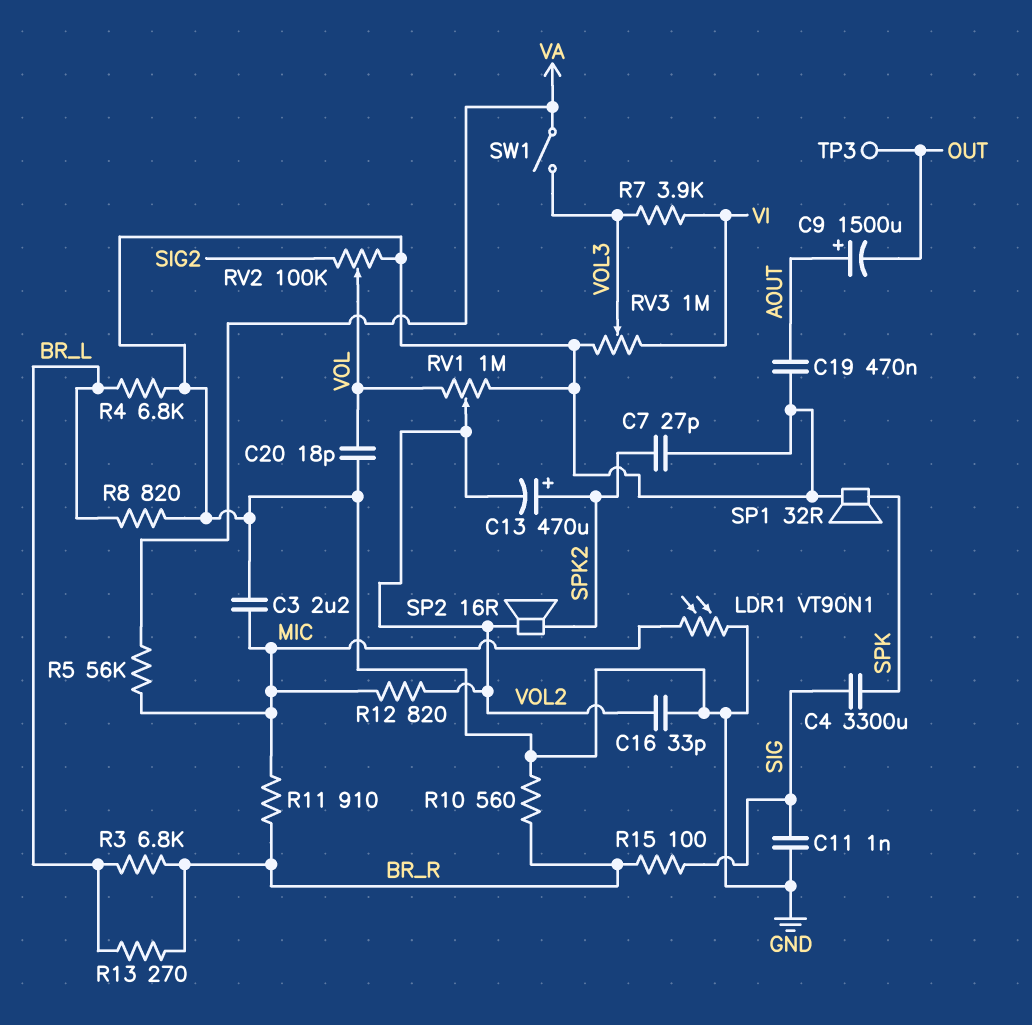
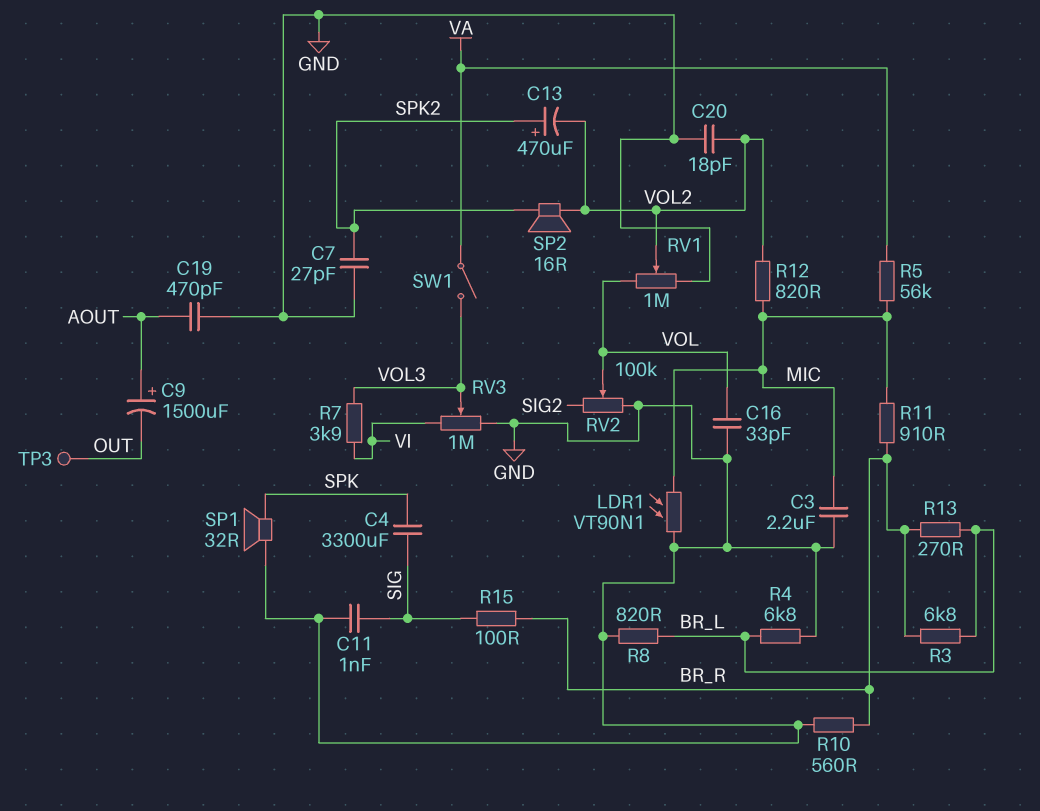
C16: 33pF (GND, VOL2) -> 33pF (GND, VOL)
C19: 470nF (AOUT, GND) -> 470pF (AOUT, GND)
C20: 18pF (GND, VOL) -> 18pF (GND, VOL2)

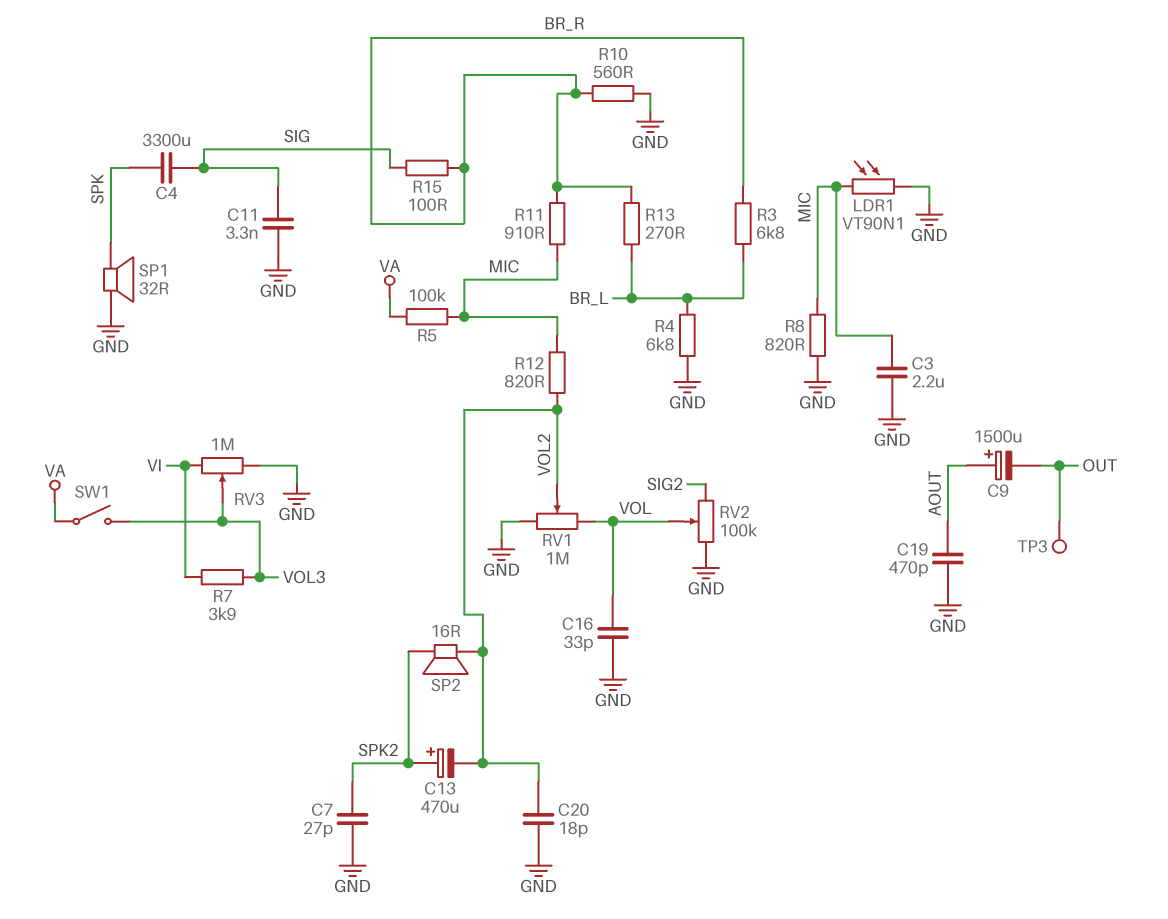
C11: 1nF (GND, SIG) -> 3.3nF (GND, SIG)
R5: 56k (MIC, VA) -> 100k (MIC, VA)
R8: 820 (BR_L, GND) -> 820 (GND, MIC)

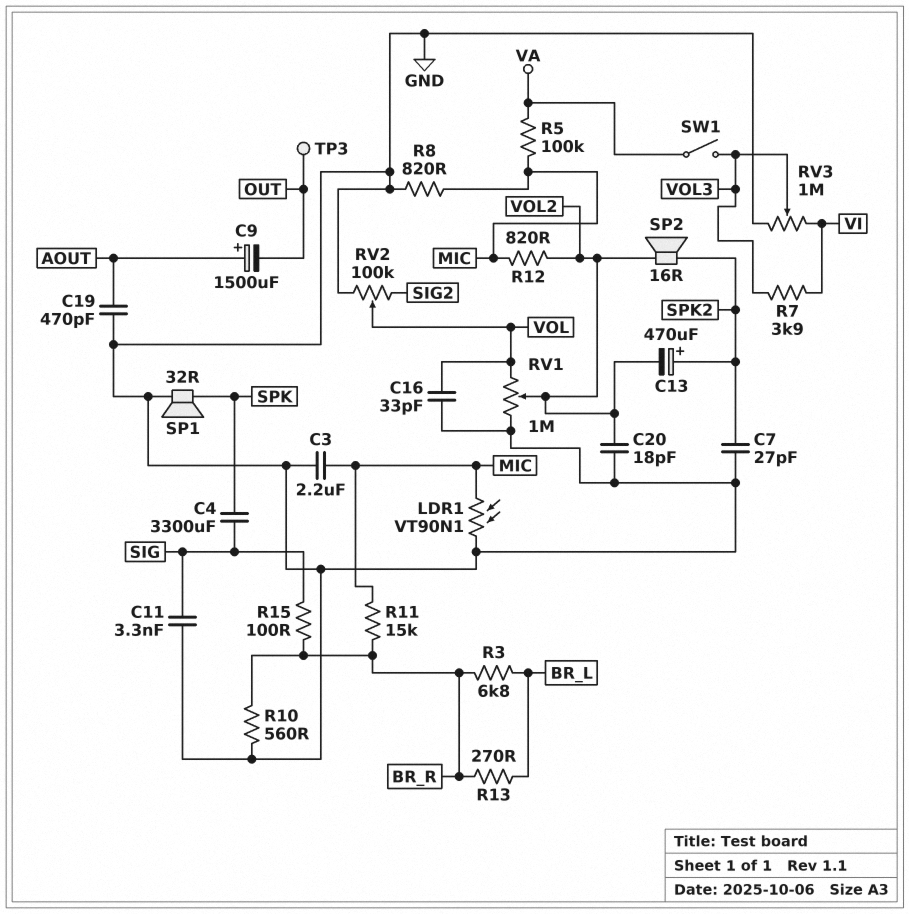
R4: 6.8k (BR_L, GND) -> none
R11: 910 (BR_R, MIC) -> 15k (BR_R, MIC)

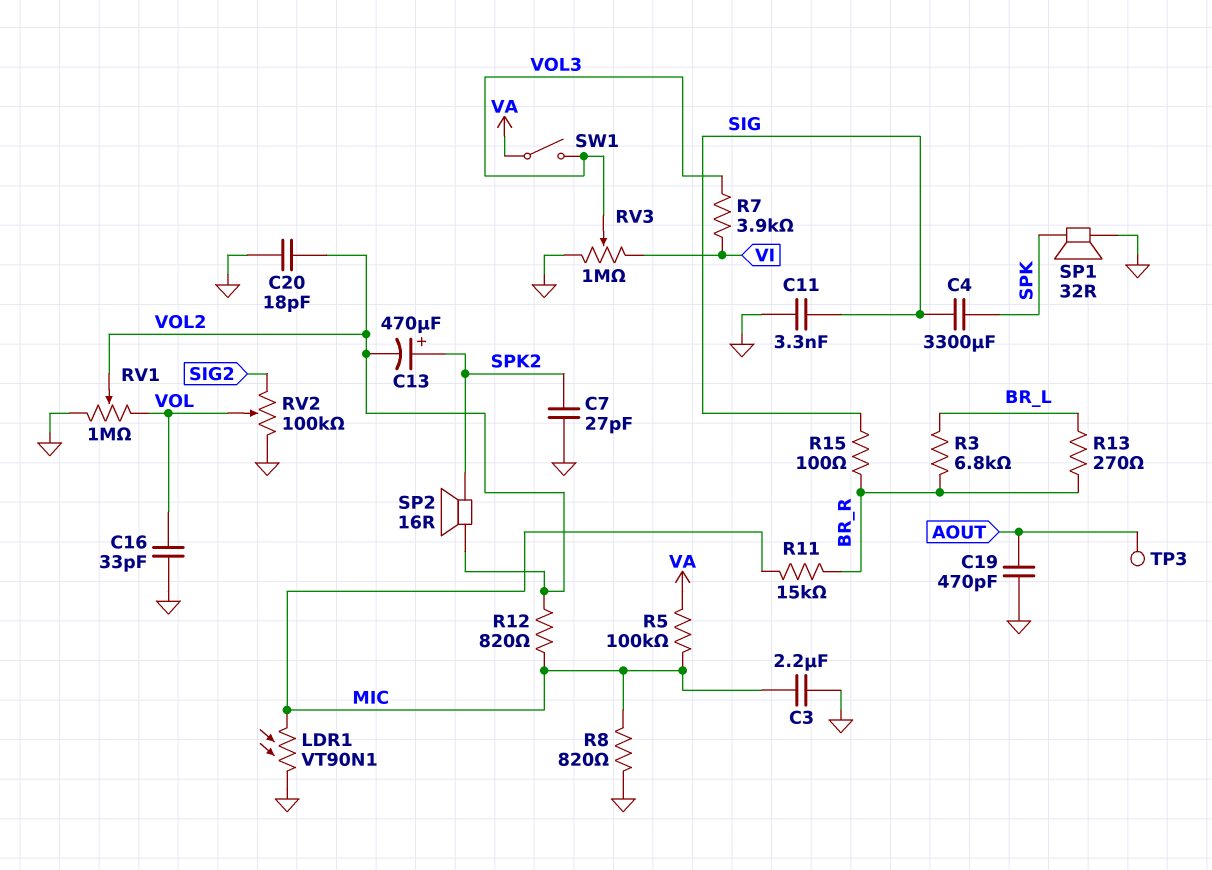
C9: 1500uF (plus AOUT, minus OUT) -> none
R10: 560 (BR_R, GND) -> none
TP3: test point (OUT) -> test point (AOUT)

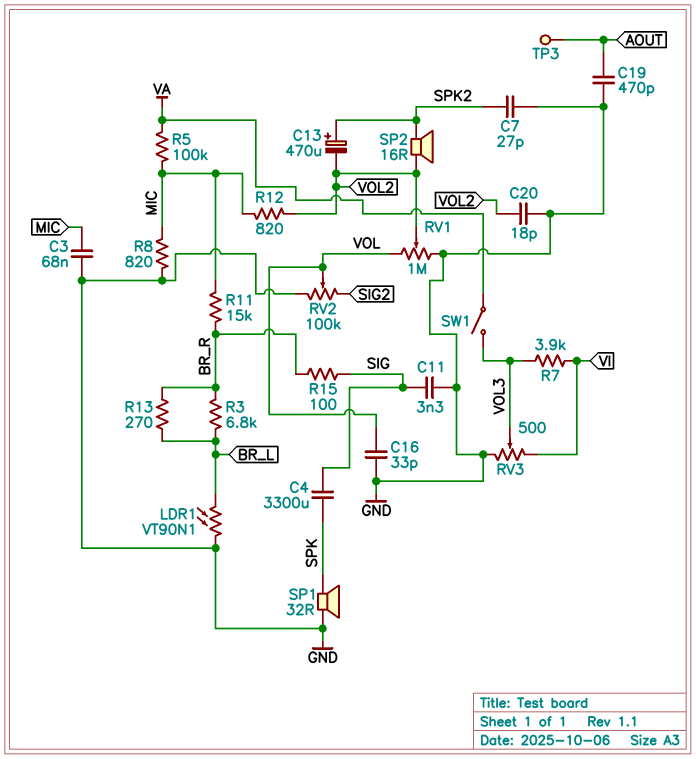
C3: 2.2uF (GND, MIC) -> 68nF (GND, MIC)
LDR1: VT90N1 (GND, MIC) -> VT90N1 (BR_L, GND)
RV3: 1M (GND, VI, wiper VOL3) -> 500 (GND, VI, wiper VOL3)

